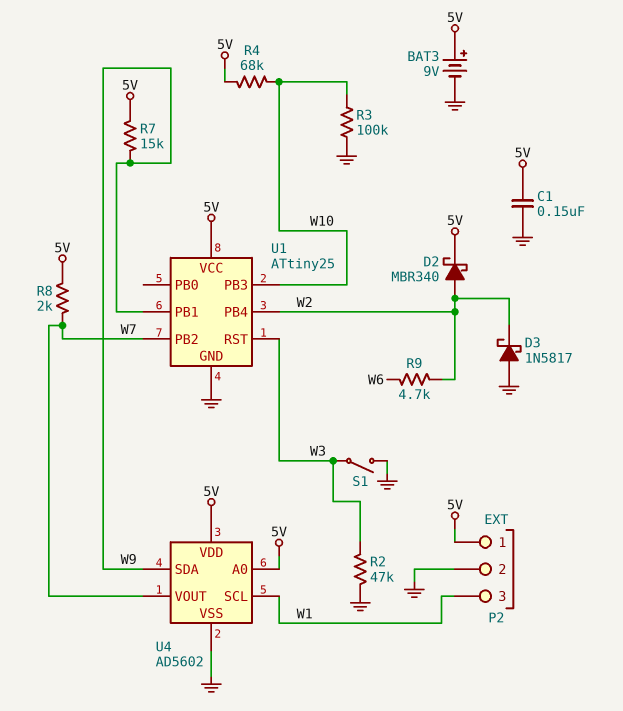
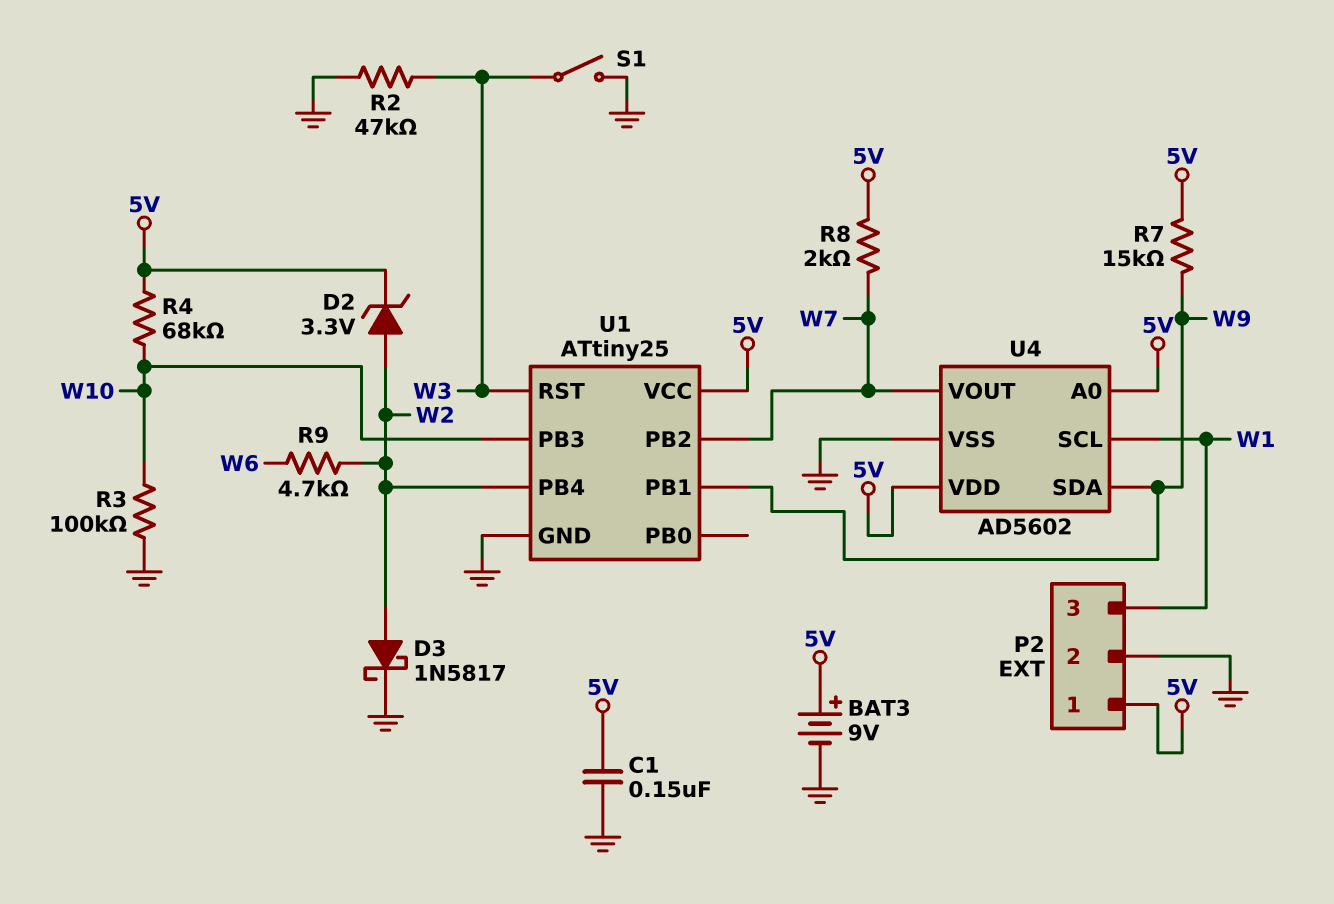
D2: schottky MBR340 (A W2, K 5V) -> zener 3.3V (A W2, K 5V)
D3: schottky 1N5817 (A GND, K W2) -> schottky 1N5817 (A W2, K GND)

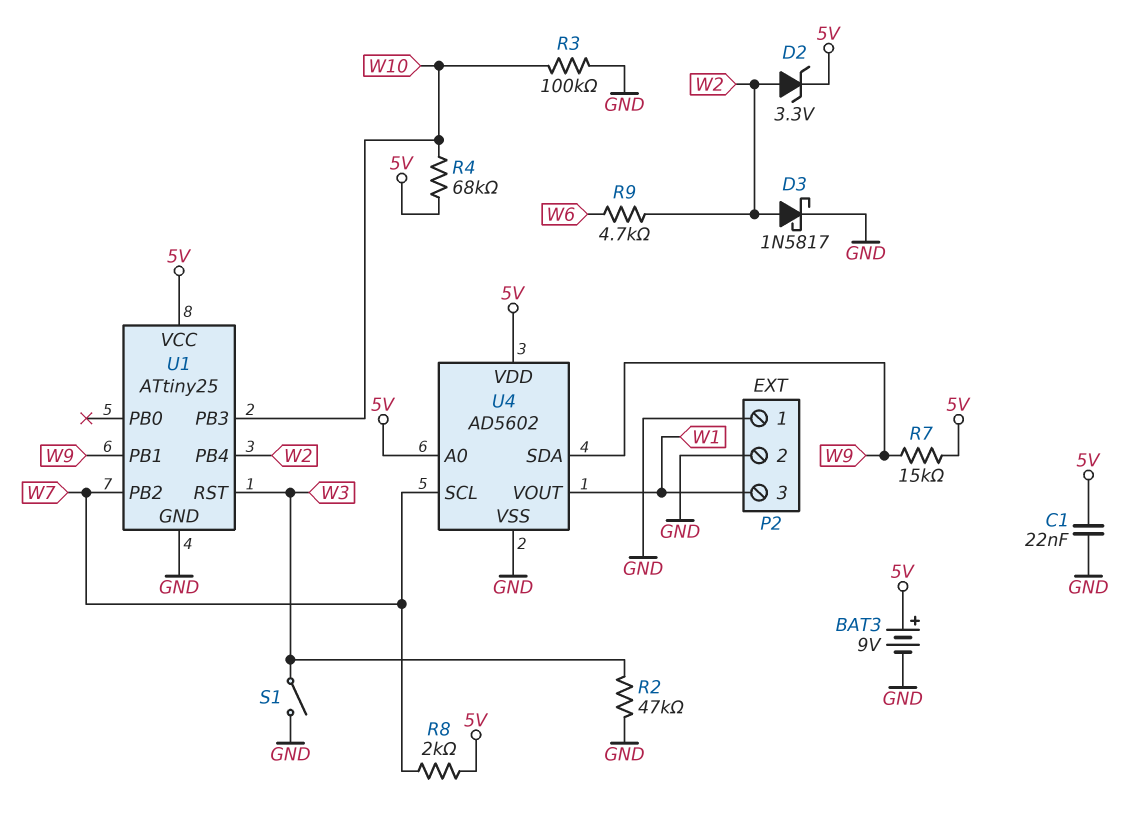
C1: 150nF (5V, GND) -> 22nF (5V, GND)
P2 pin 1: 5V -> GND
U4 pin SCL: W1 -> W7
U4 pin VOUT: W7 -> W1

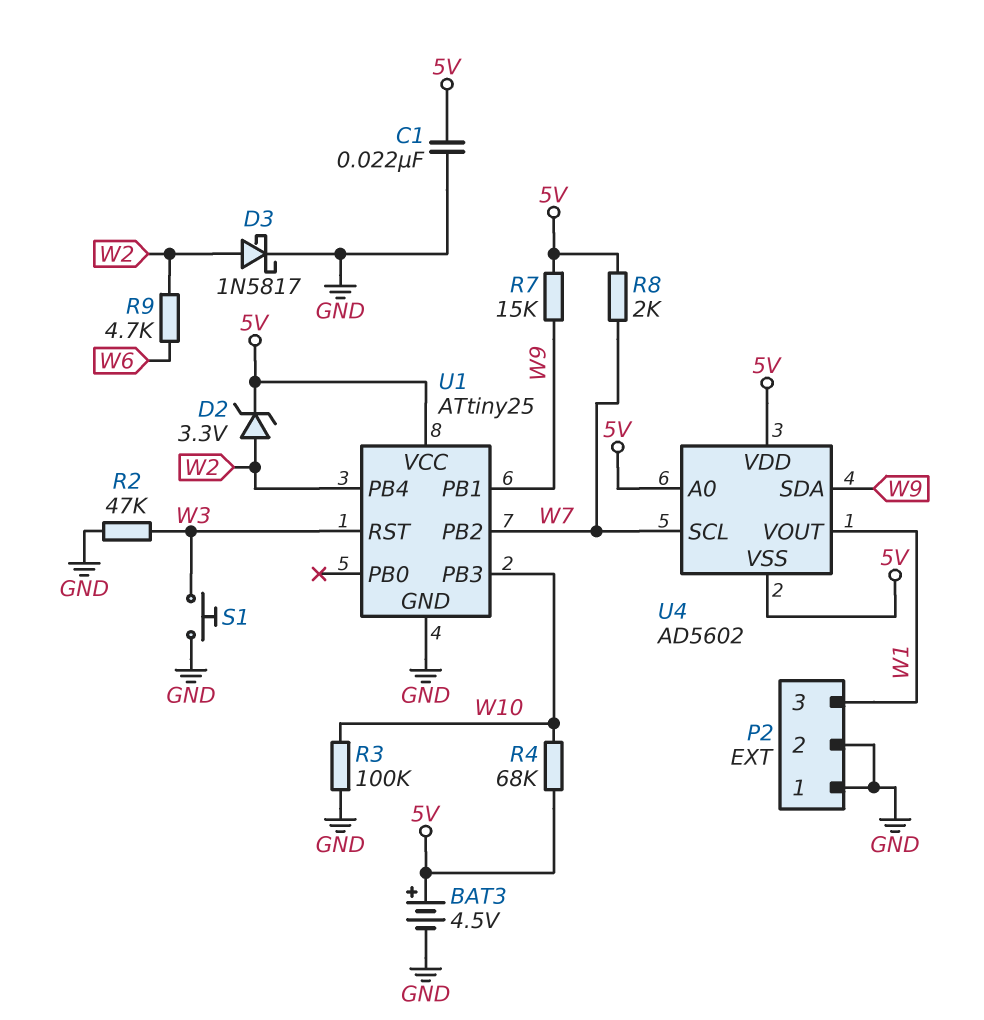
BAT3: 9V (plus 5V, minus GND) -> 4.5V (plus 5V, minus GND)
S1: switch (GND, W3) -> button (GND, W3)
U4 pin VSS: GND -> 5V

